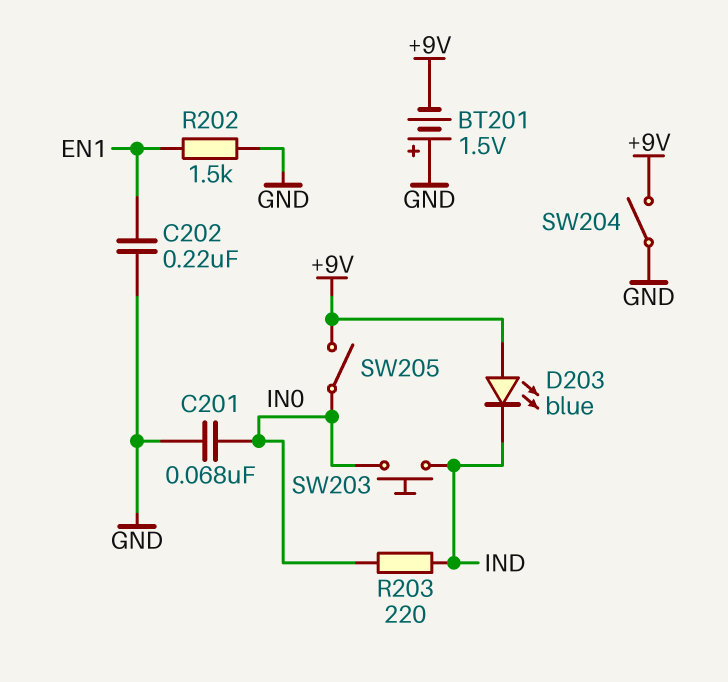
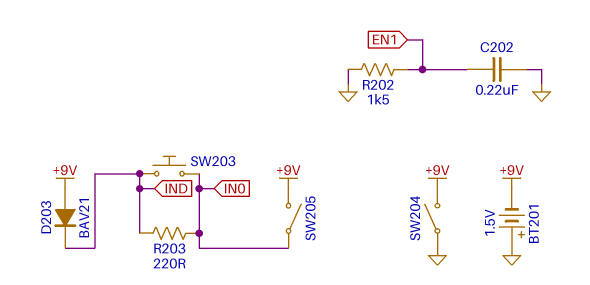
C201: 68nF (GND, IN0) -> none
D203: LED blue (A +9V, K IND) -> diode BAV21 (A +9V, K IND)

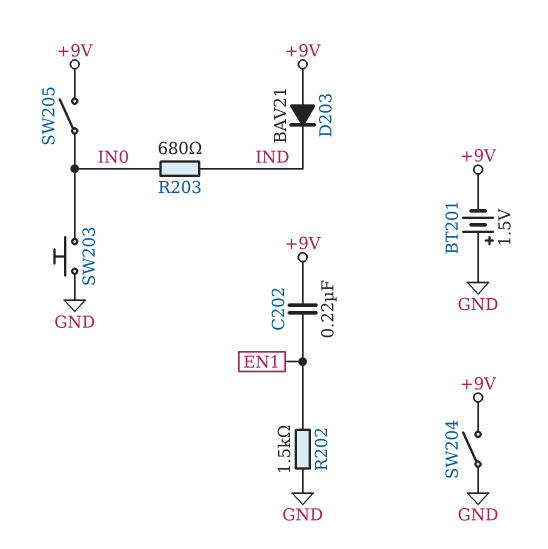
C202: 220nF (EN1, GND) -> 220nF (+9V, EN1)
R203: 220 (IN0, IND) -> 680 (IN0, IND)
SW203: button (IN0, IND) -> button (GND, IN0)

